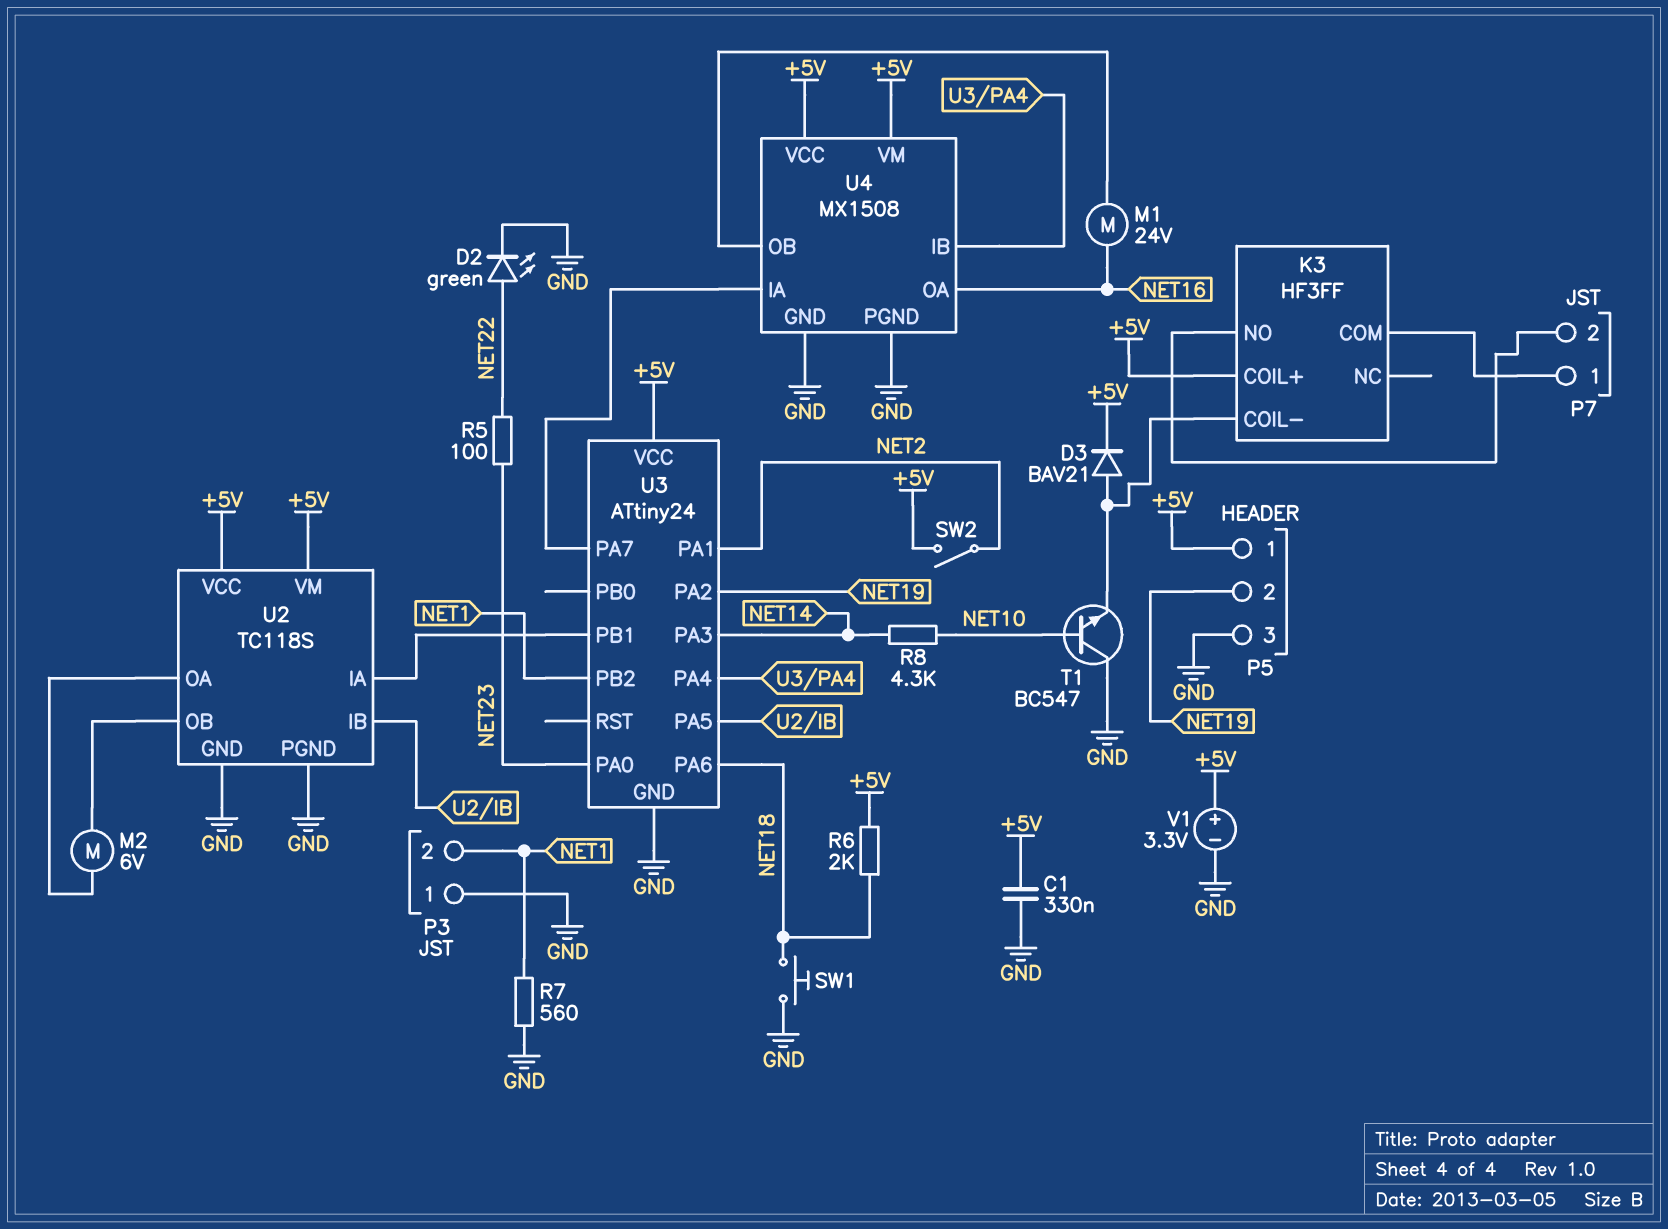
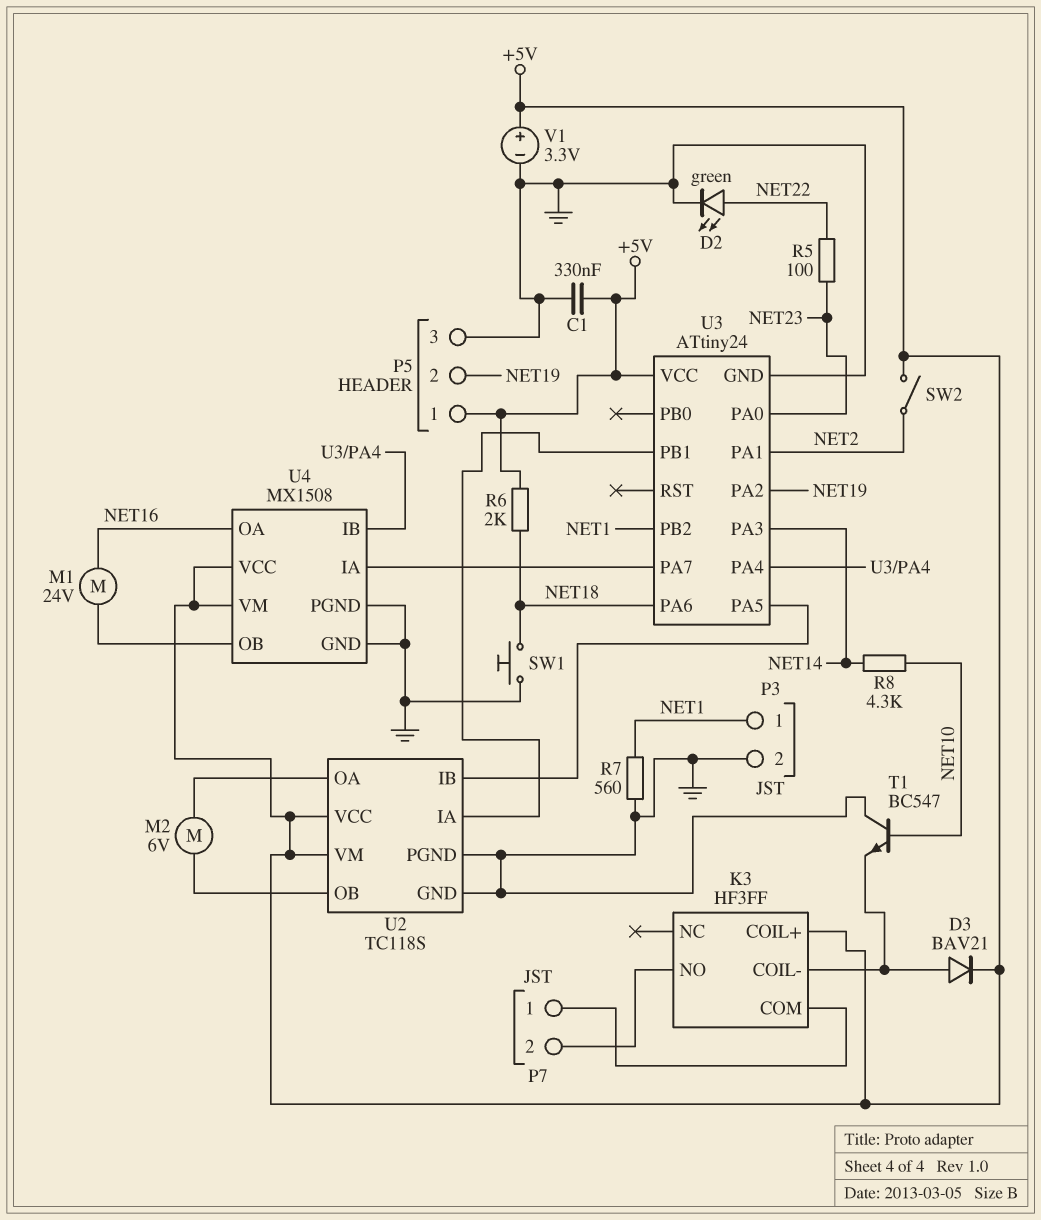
P3 pin 1: GND -> NET1
P3 pin 2: NET1 -> GND

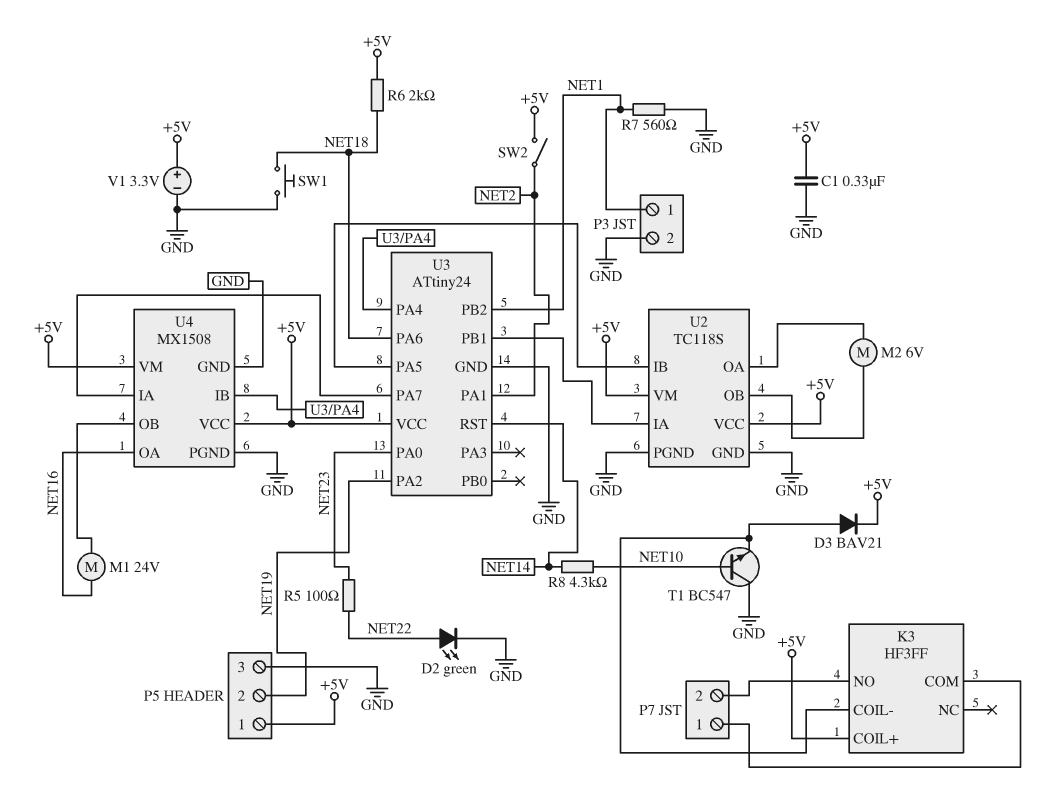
U3 pin PA3: NET14 -> none
U3 pin RST: none -> NET14

